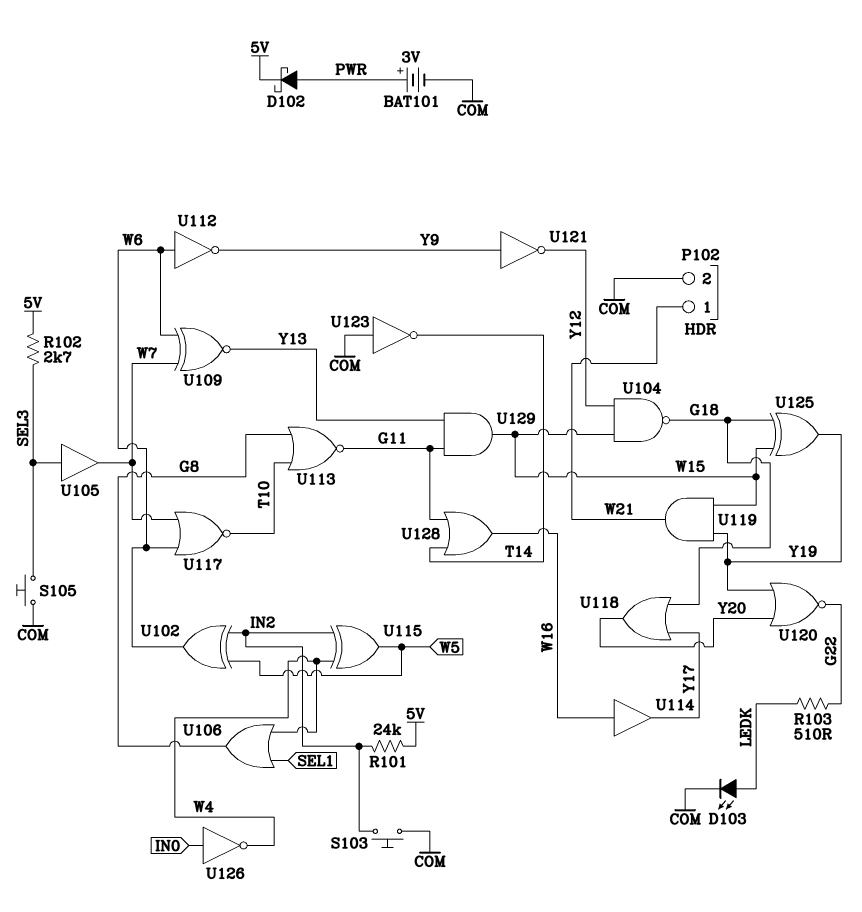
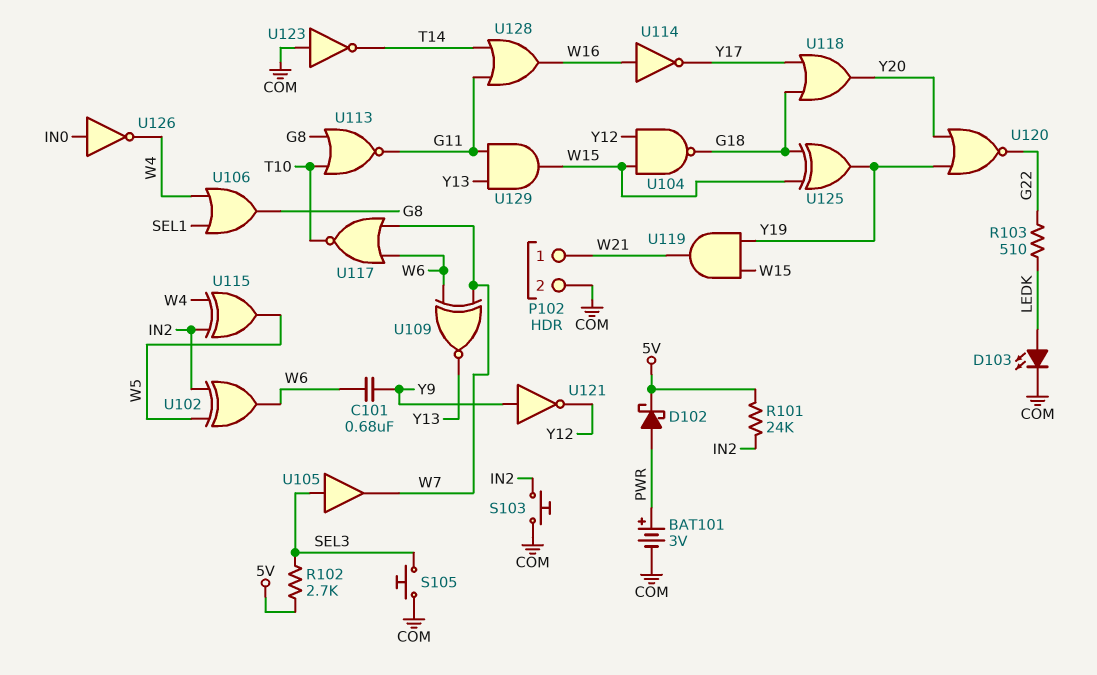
C101: none -> 680nF (W6, Y9)
U112: NOT (in W6, out Y9) -> none
U114: buffer (in W16, out Y17) -> NOT (in W16, out Y17)

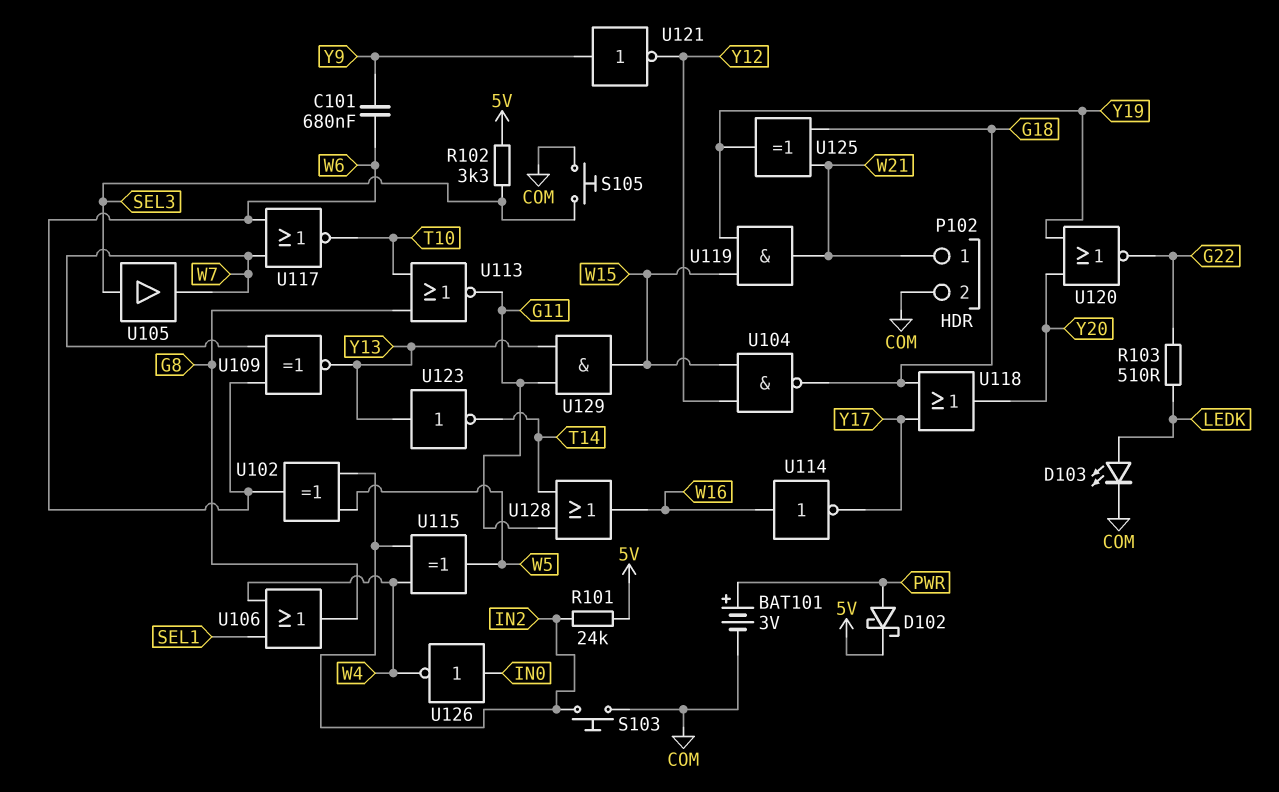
R102: 2.7k (5V, SEL3) -> 3.3k (5V, SEL3)
U123: NOT (in COM, out T14) -> NOT (in Y13, out T14)
U125: XOR (in G18, in W15, out Y19) -> XOR (in G18, in W21, out Y19)

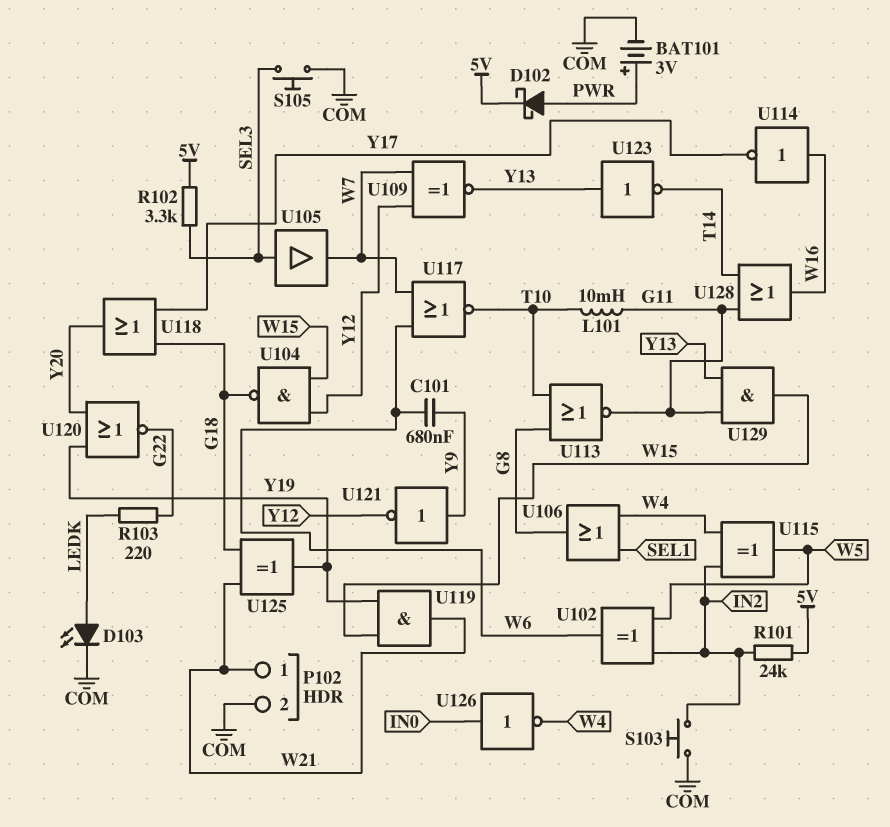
L101: none -> 10mH (G11, T10)
R103: 510 (G22, LEDK) -> 220 (G22, LEDK)
U109: XNOR (in W6, in W7, out Y13) -> XNOR (in W7, in Y12, out Y13)

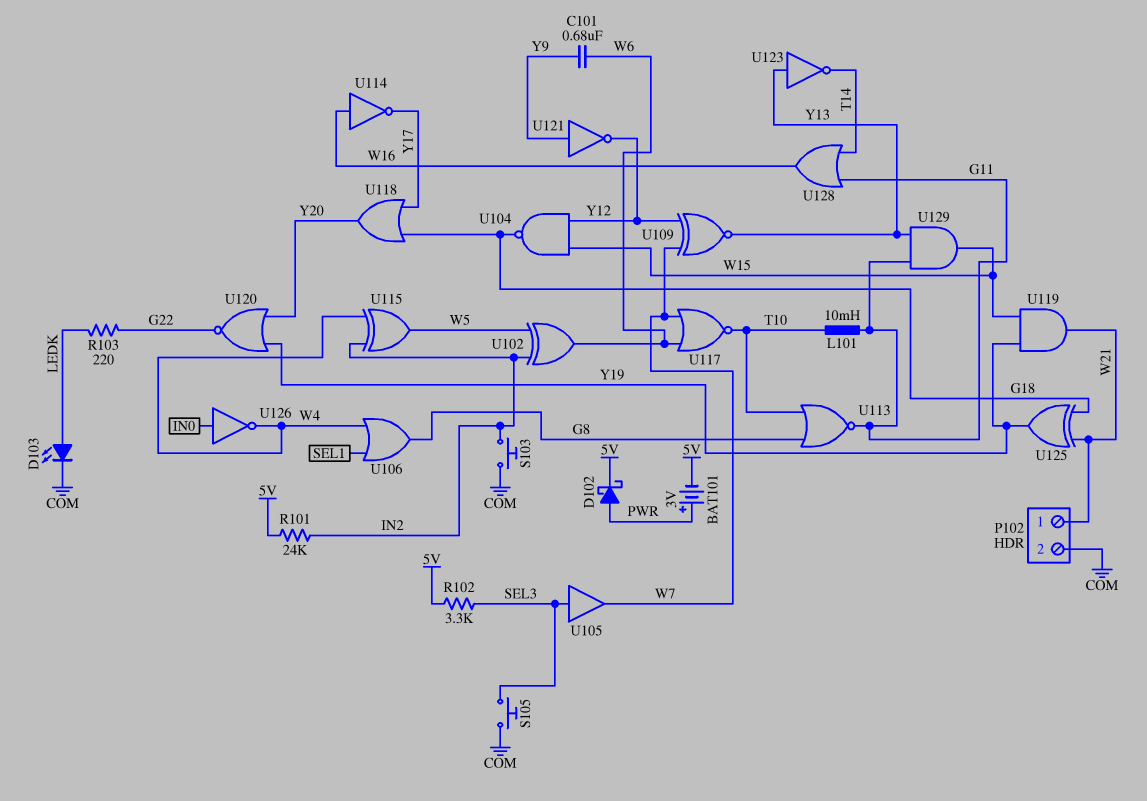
BAT101: 3V (plus PWR, minus COM) -> 3V (plus PWR, minus 5V)

